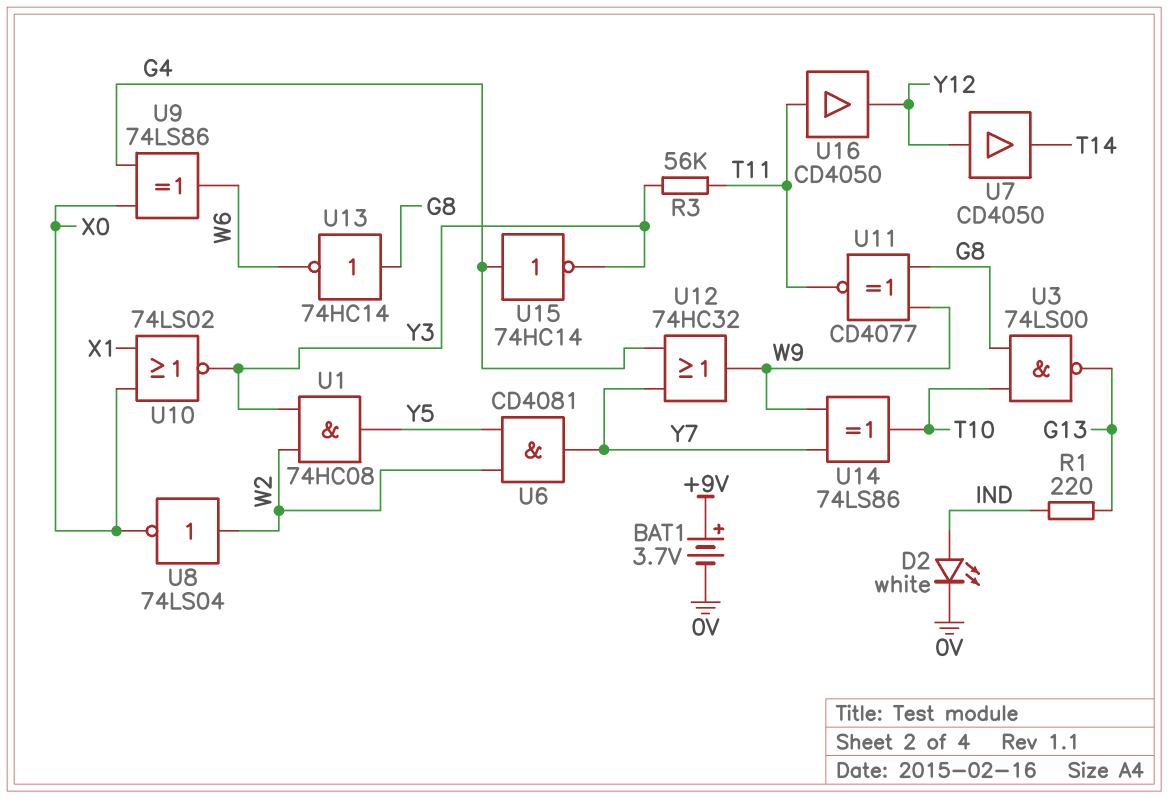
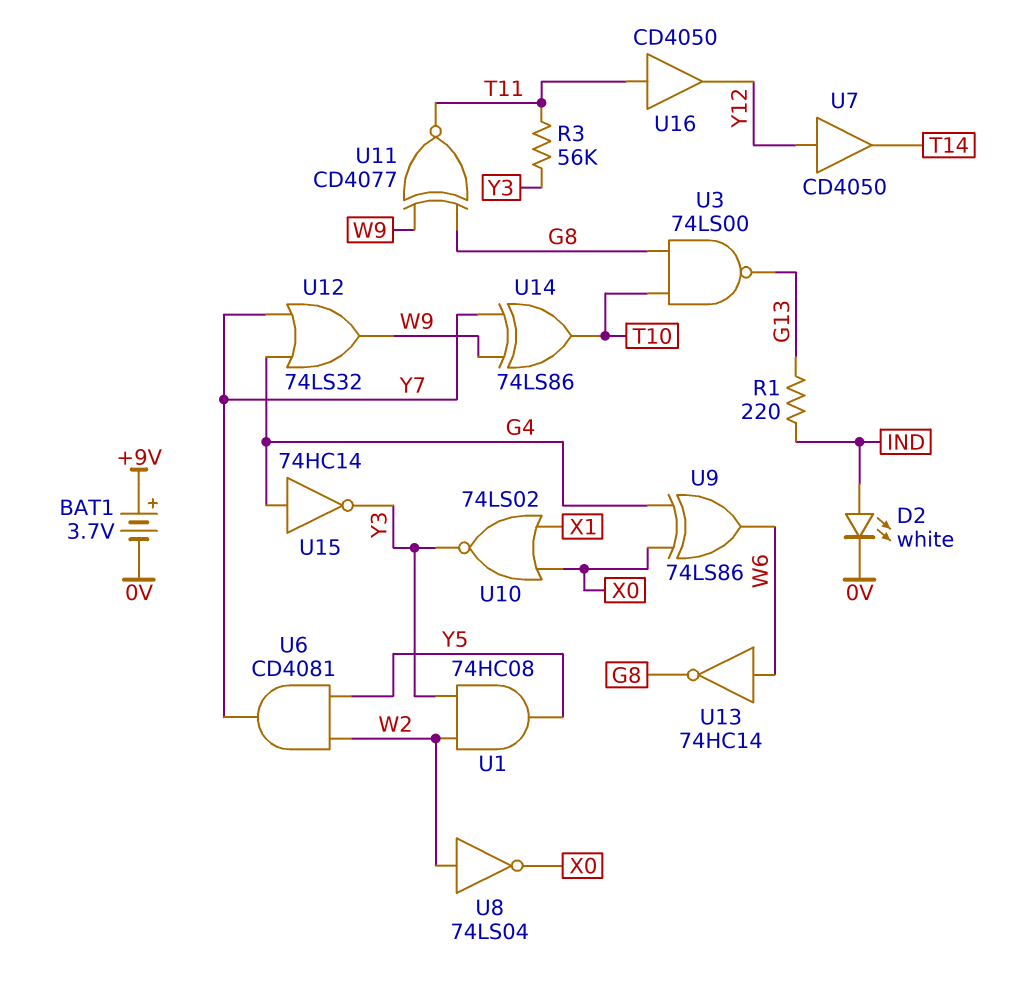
U12: OR 74HC32 (in G4, in Y7, out W9) -> OR 74LS32 (in G4, in Y7, out W9)
U13: NOT 74HC14 (in G8, out W6) -> NOT 74HC14 (in W6, out G8)

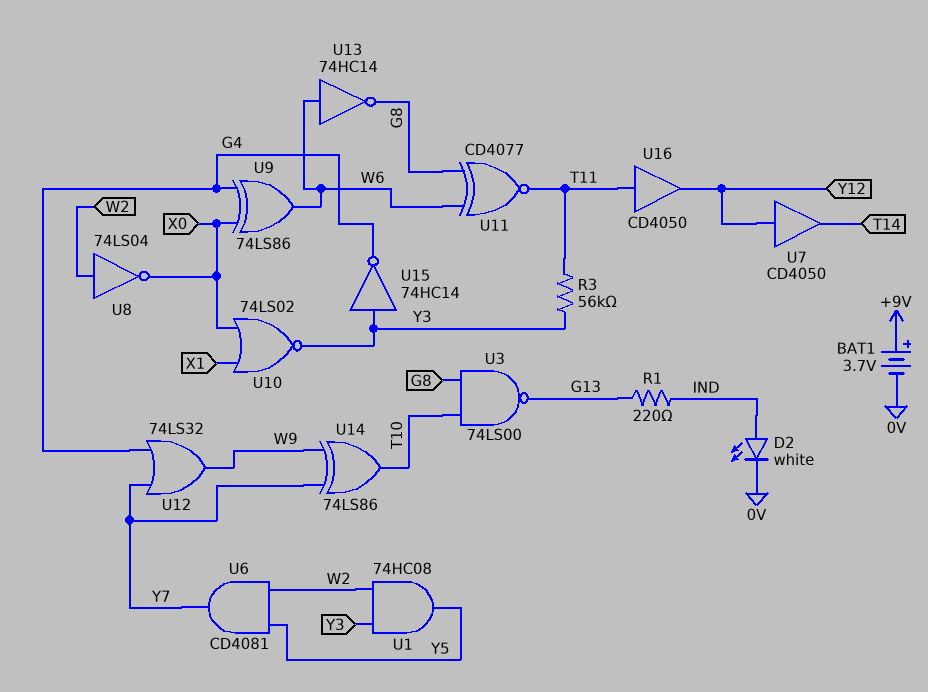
U11: XNOR CD4077 (in G8, in W9, out T11) -> XNOR CD4077 (in G8, in W6, out T11)
U15: NOT 74HC14 (in G4, out Y3) -> NOT 74HC14 (in Y3, out G4)

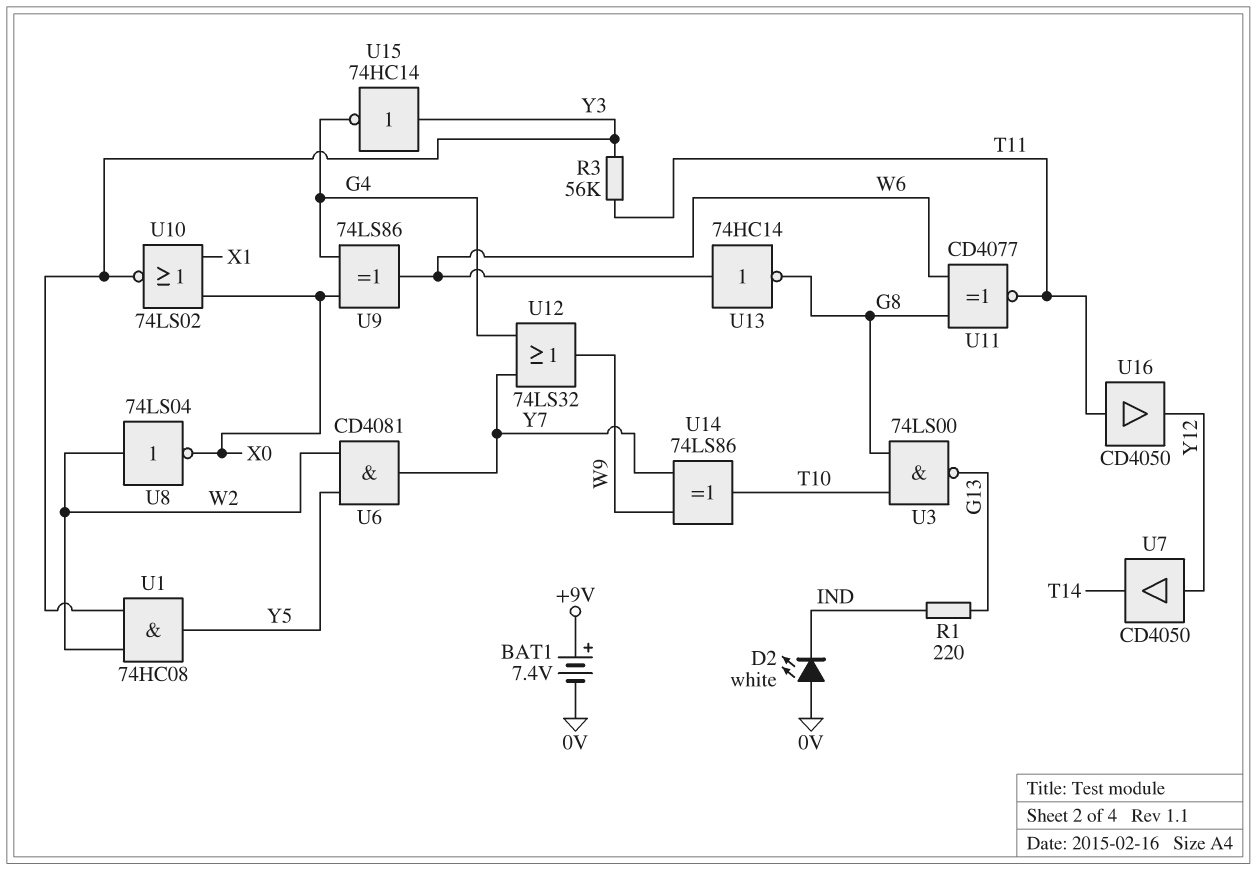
BAT1: 3.7V (plus +9V, minus 0V) -> 7.4V (plus +9V, minus 0V)
D2: LED white (A IND, K 0V) -> LED white (A 0V, K IND)

